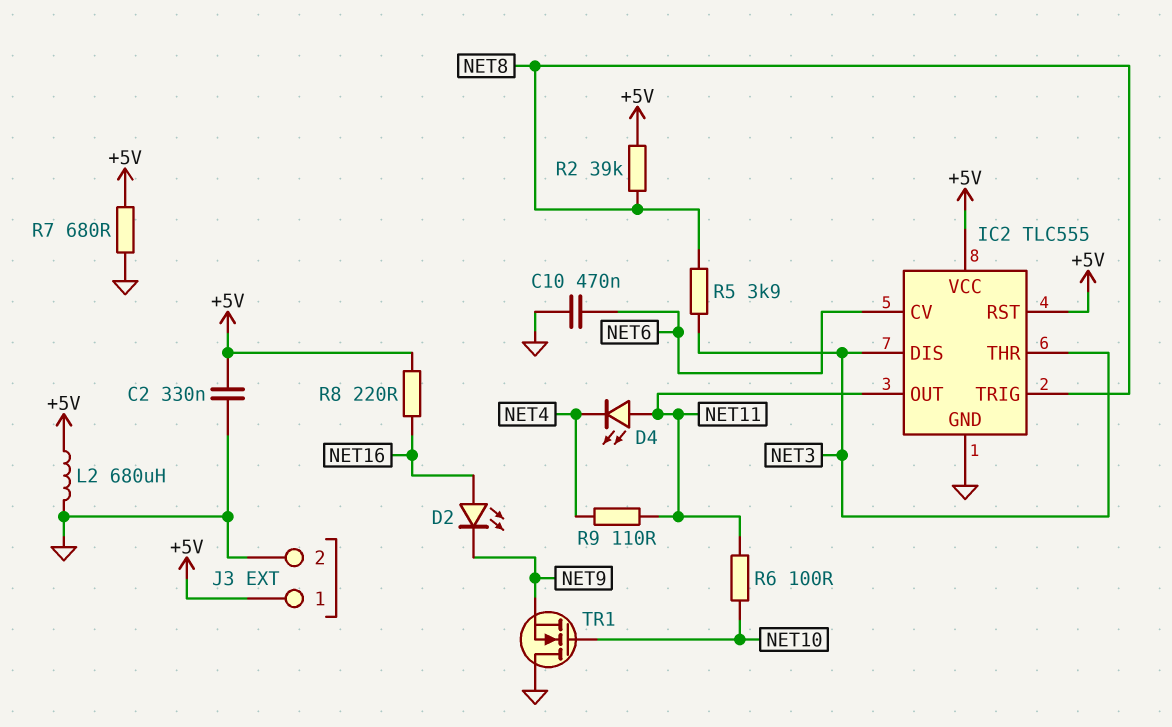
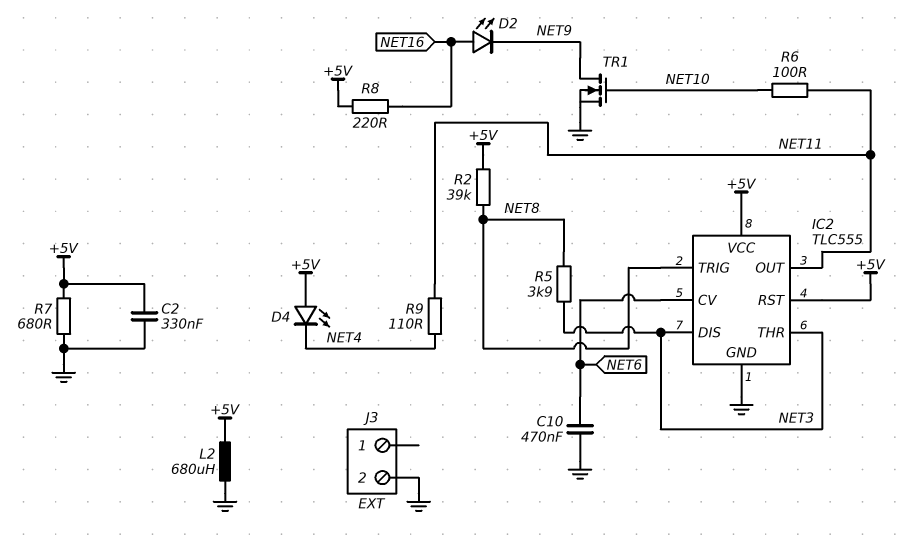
D4: LED (A NET11, K NET4) -> LED (A +5V, K NET4)
J3 pin 1: +5V -> none
TR1: NMOS (G NET10, D GND, S NET9) -> NMOS (G NET10, D NET9, S GND)

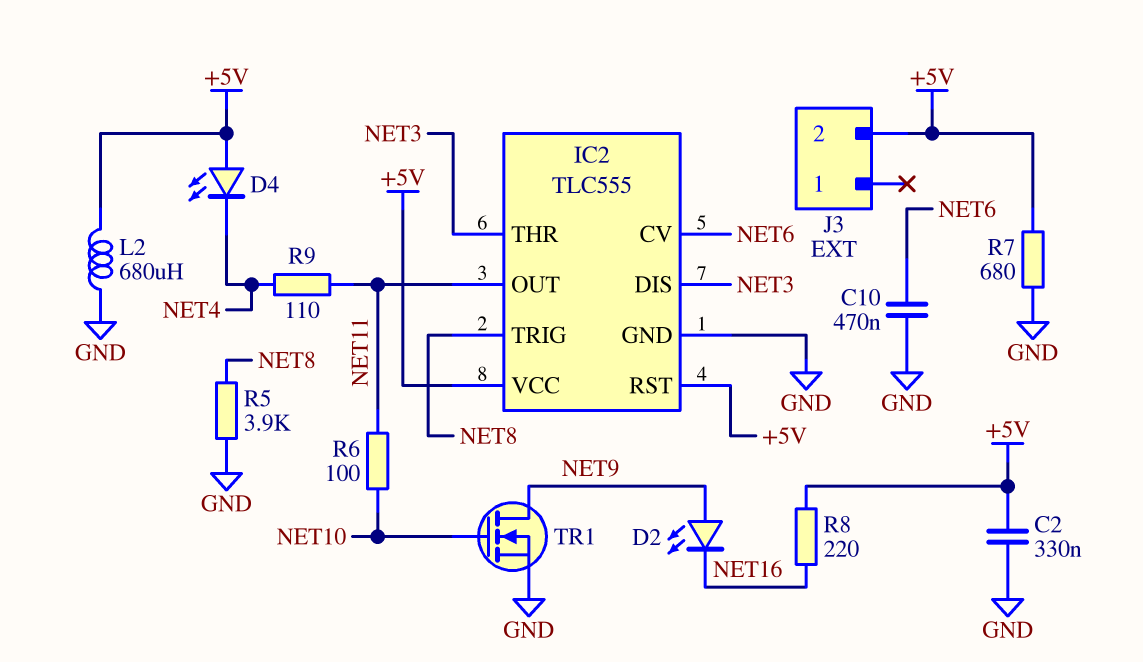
D2: LED (A NET16, K NET9) -> LED (A NET9, K NET16)
J3 pin 2: GND -> +5V
R2: 39k (+5V, NET8) -> none
R5: 3.9k (NET3, NET8) -> 3.9k (GND, NET8)

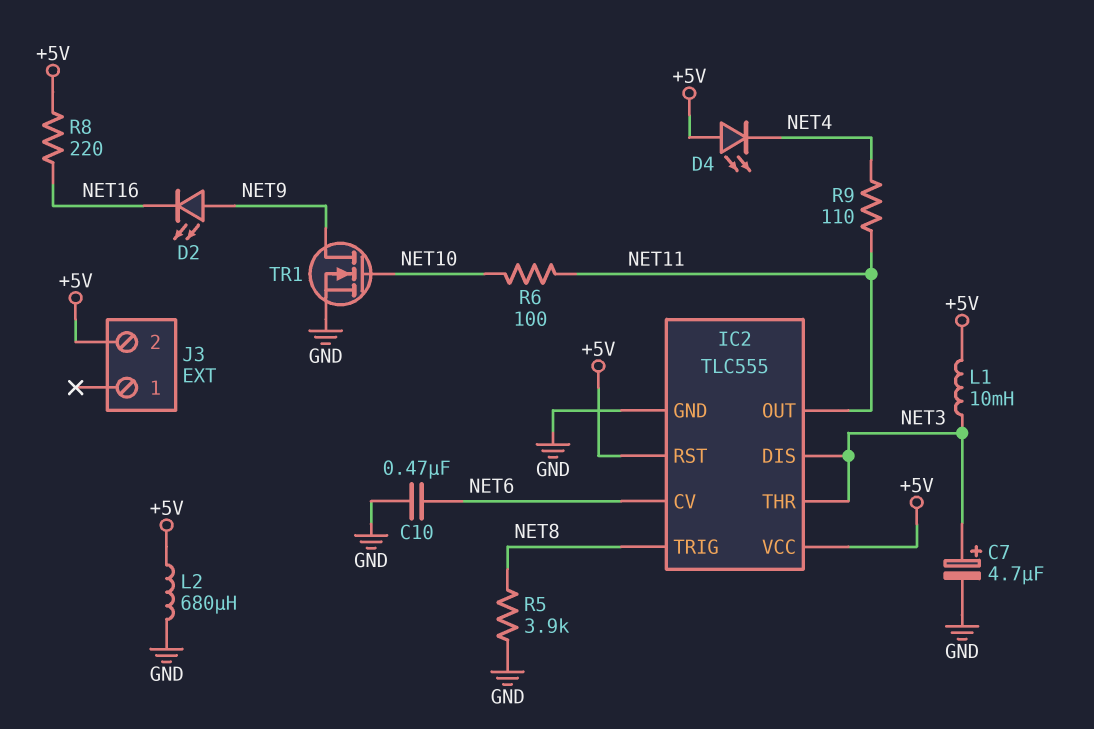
C2: 330nF (+5V, GND) -> none
C7: none -> 4.7uF (plus NET3, minus GND)
L1: none -> 10mH (+5V, NET3)
R7: 680 (+5V, GND) -> none

